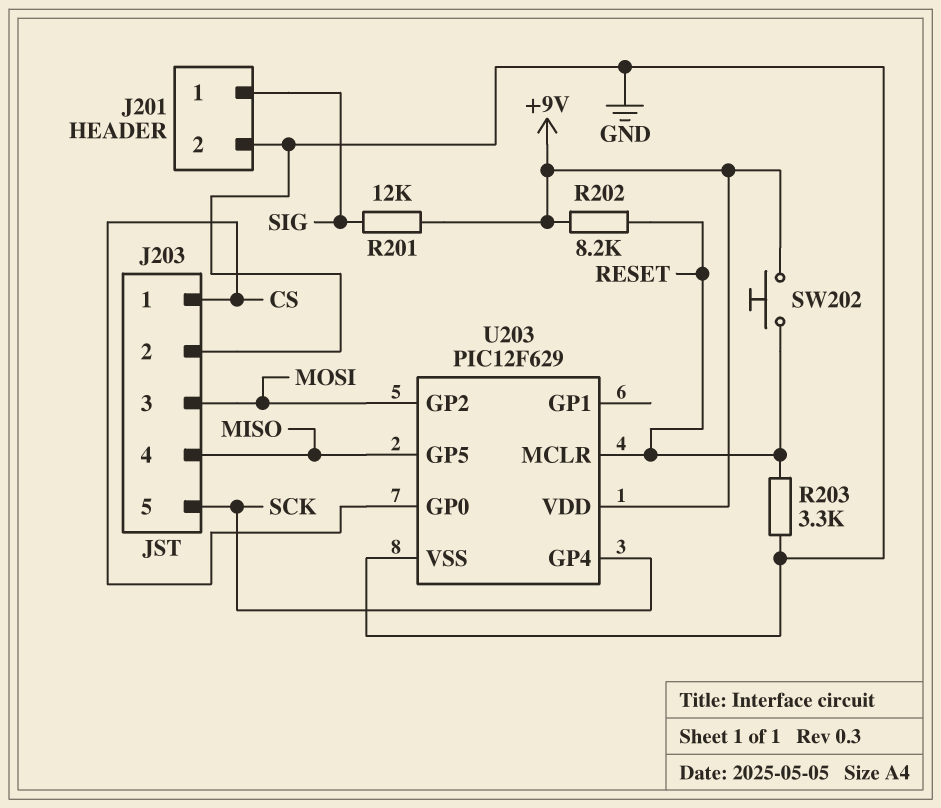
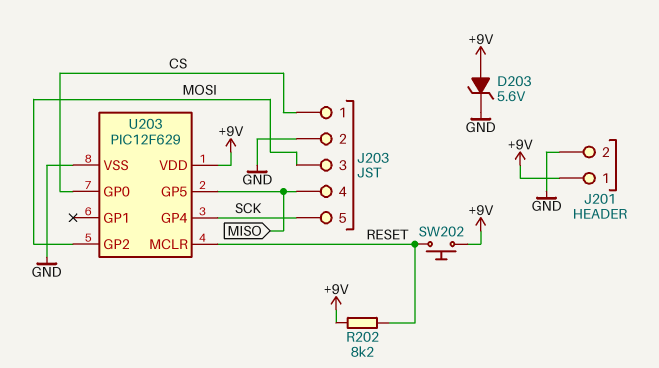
D203: none -> zener 5.6V (A +9V, K GND)
J201 pin 1: SIG -> +9V
R201: 12k (+9V, SIG) -> none
R203: 3.3k (GND, RESET) -> none

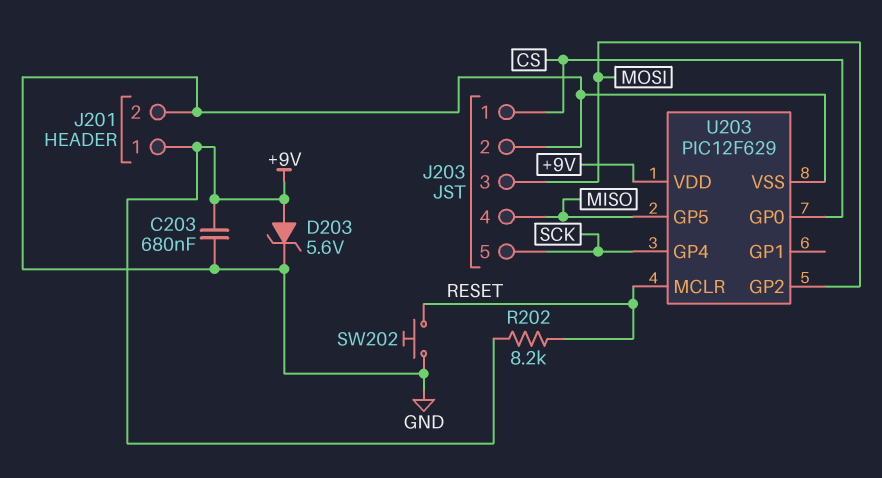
C203: none -> 680nF (+9V, GND)
SW202: button (+9V, RESET) -> button (GND, RESET)

